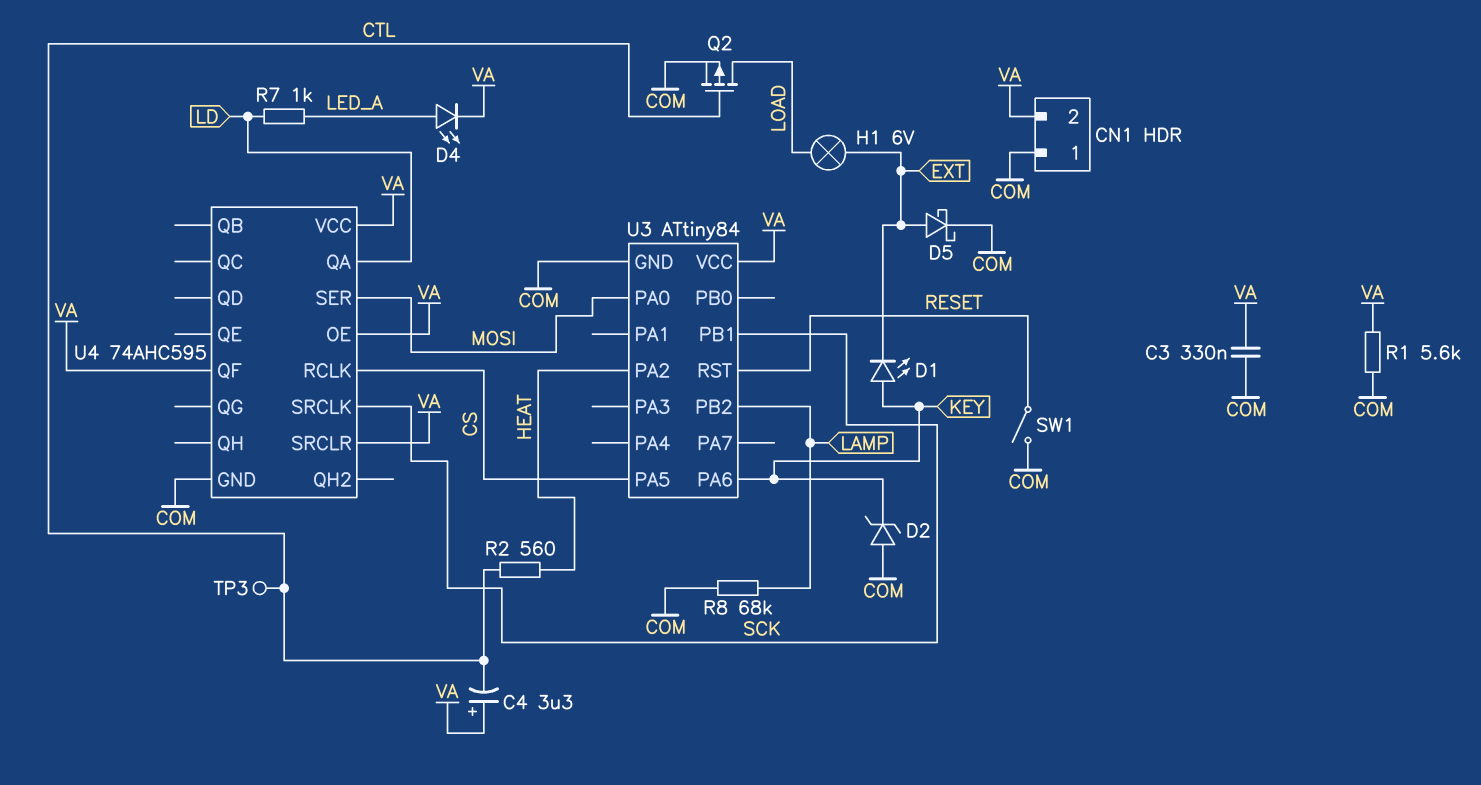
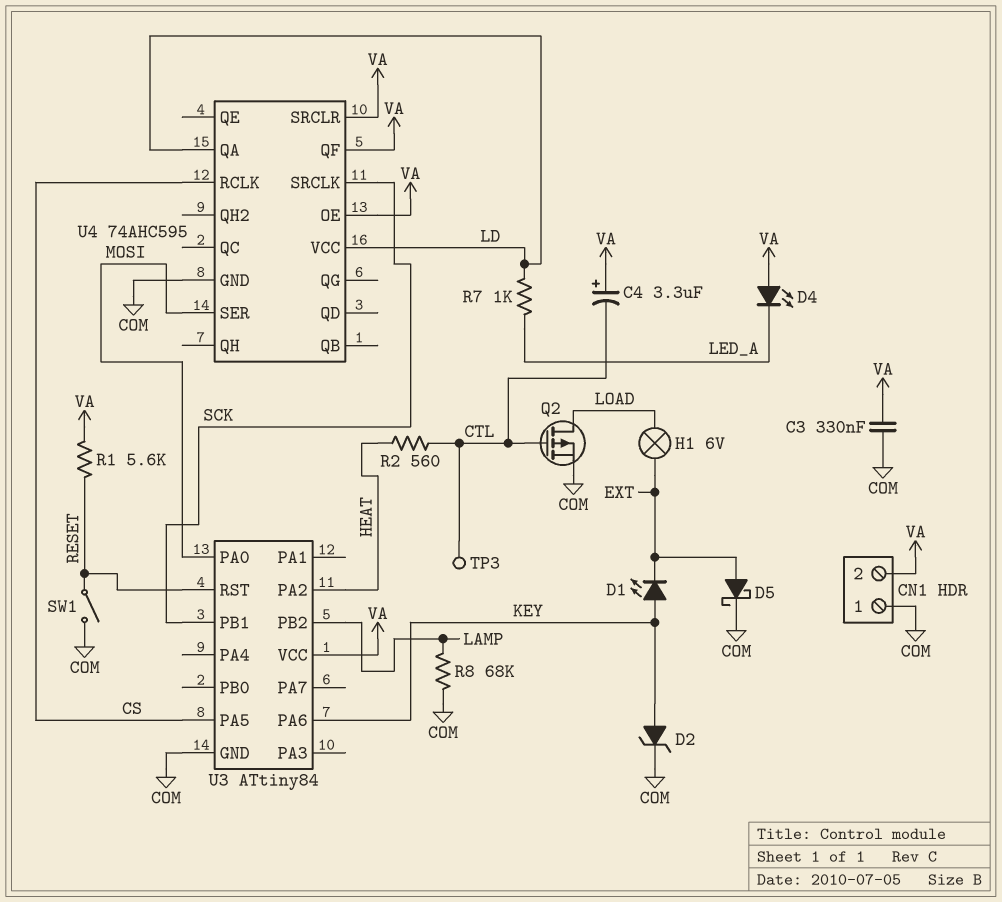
D2: zener (A COM, K KEY) -> zener (A KEY, K COM)
D4: LED (A LED_A, K VA) -> LED (A VA, K LED_A)
R1: 5.6k (COM, VA) -> 5.6k (RESET, VA)
U4 pin VCC: VA -> LD

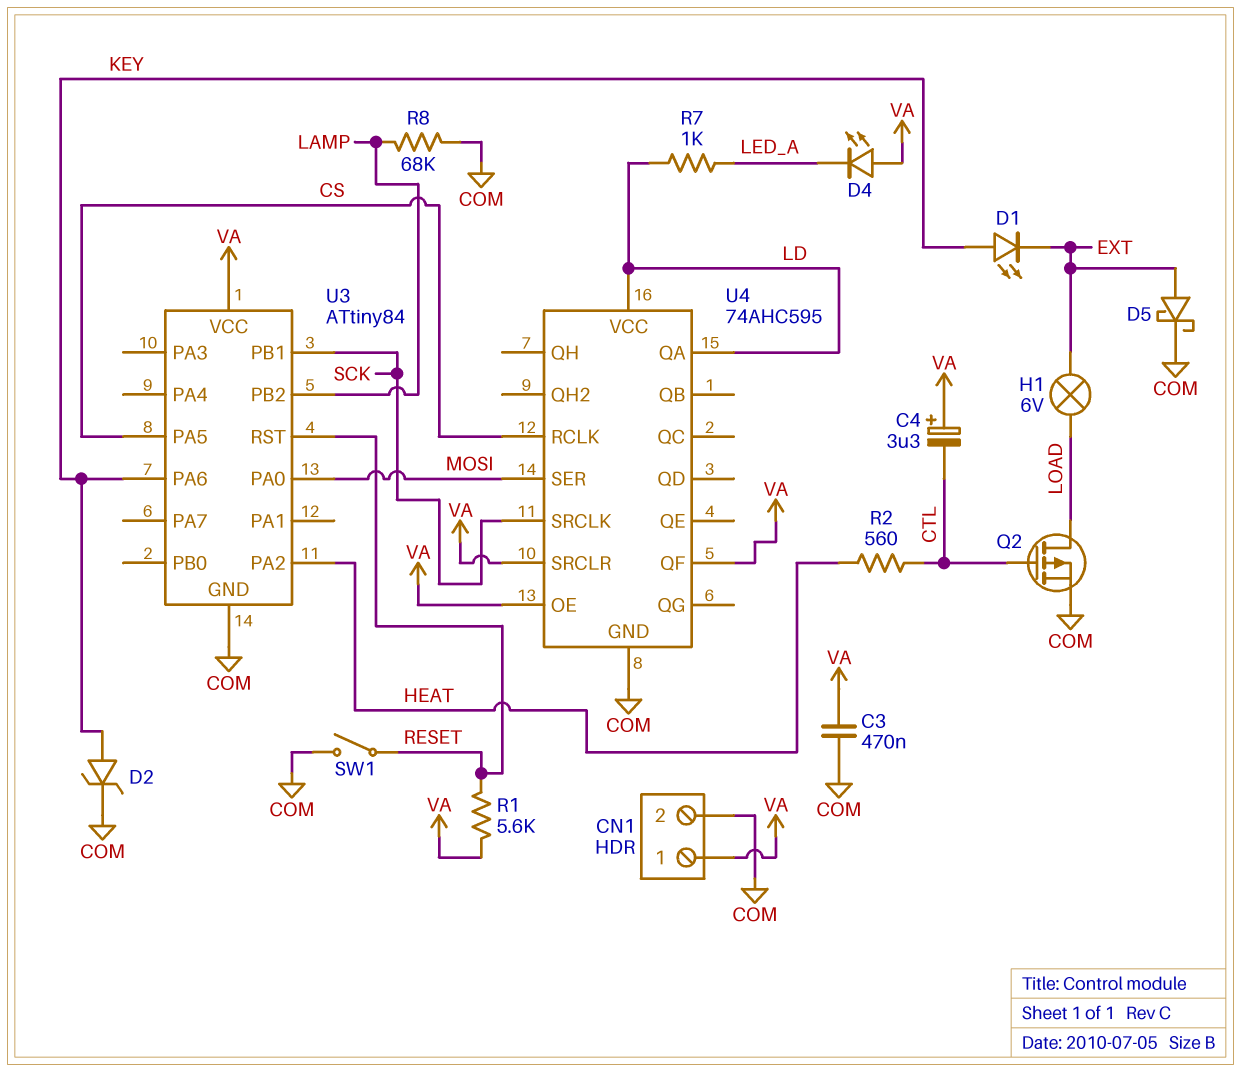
C3: 330nF (COM, VA) -> 470nF (COM, VA)
CN1 pin 1: COM -> VA
CN1 pin 2: VA -> COM
TP3: test point (CTL) -> none

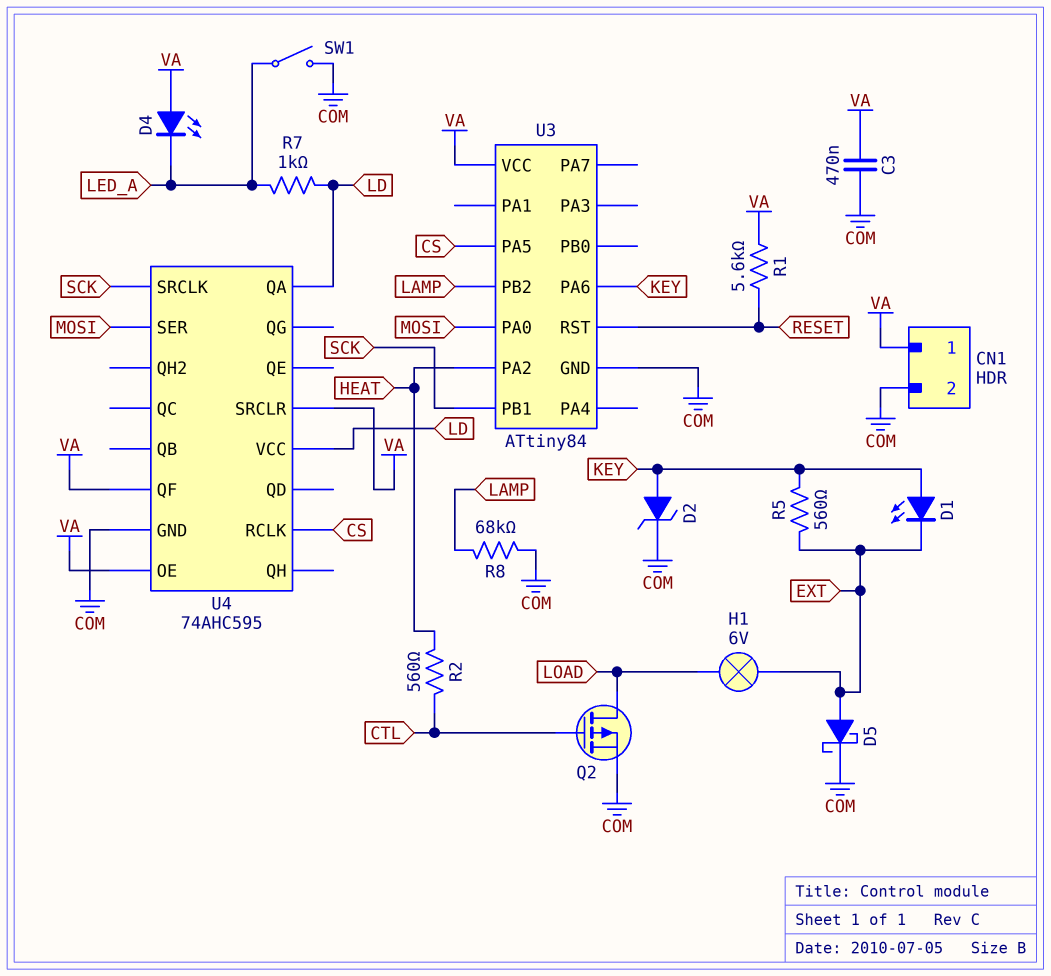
C4: 3.3uF (plus VA, minus CTL) -> none
R5: none -> 560 (EXT, KEY)
SW1: switch (COM, RESET) -> switch (COM, LED_A)

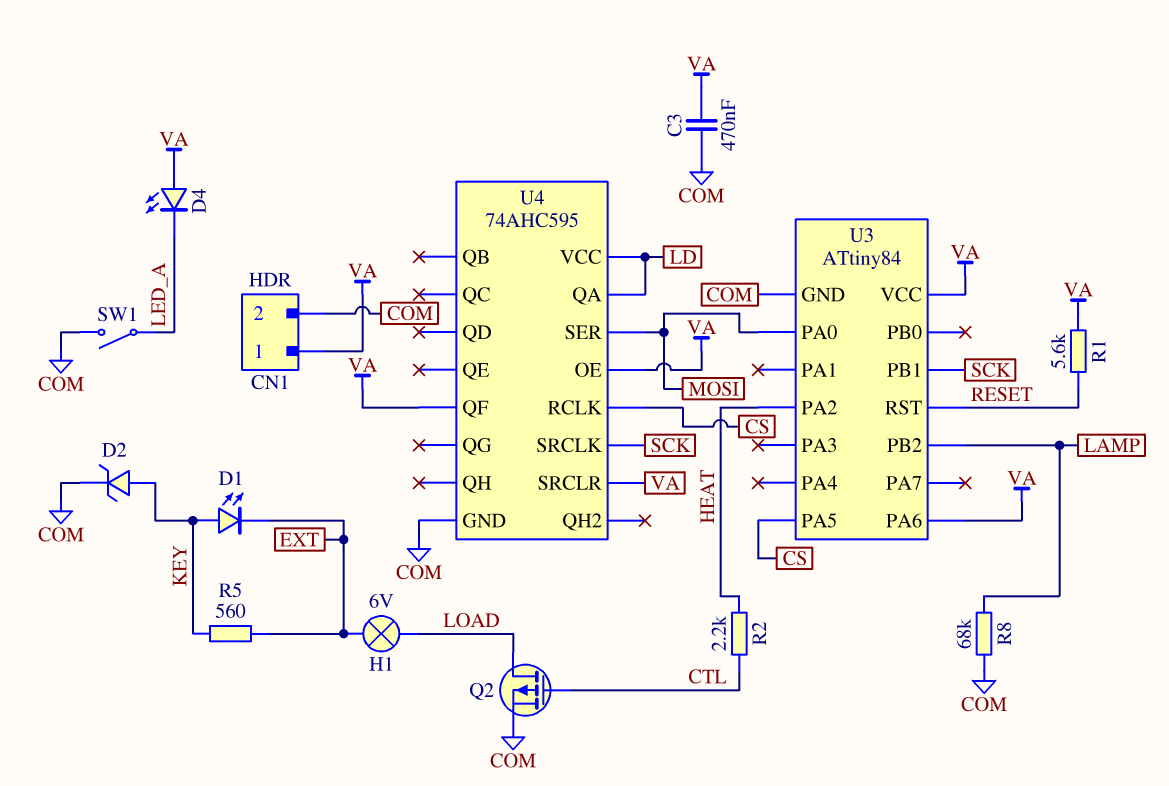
D5: schottky (A EXT, K COM) -> none
R2: 560 (CTL, HEAT) -> 2.2k (CTL, HEAT)
R7: 1k (LD, LED_A) -> none
U3 pin PA6: KEY -> VA

